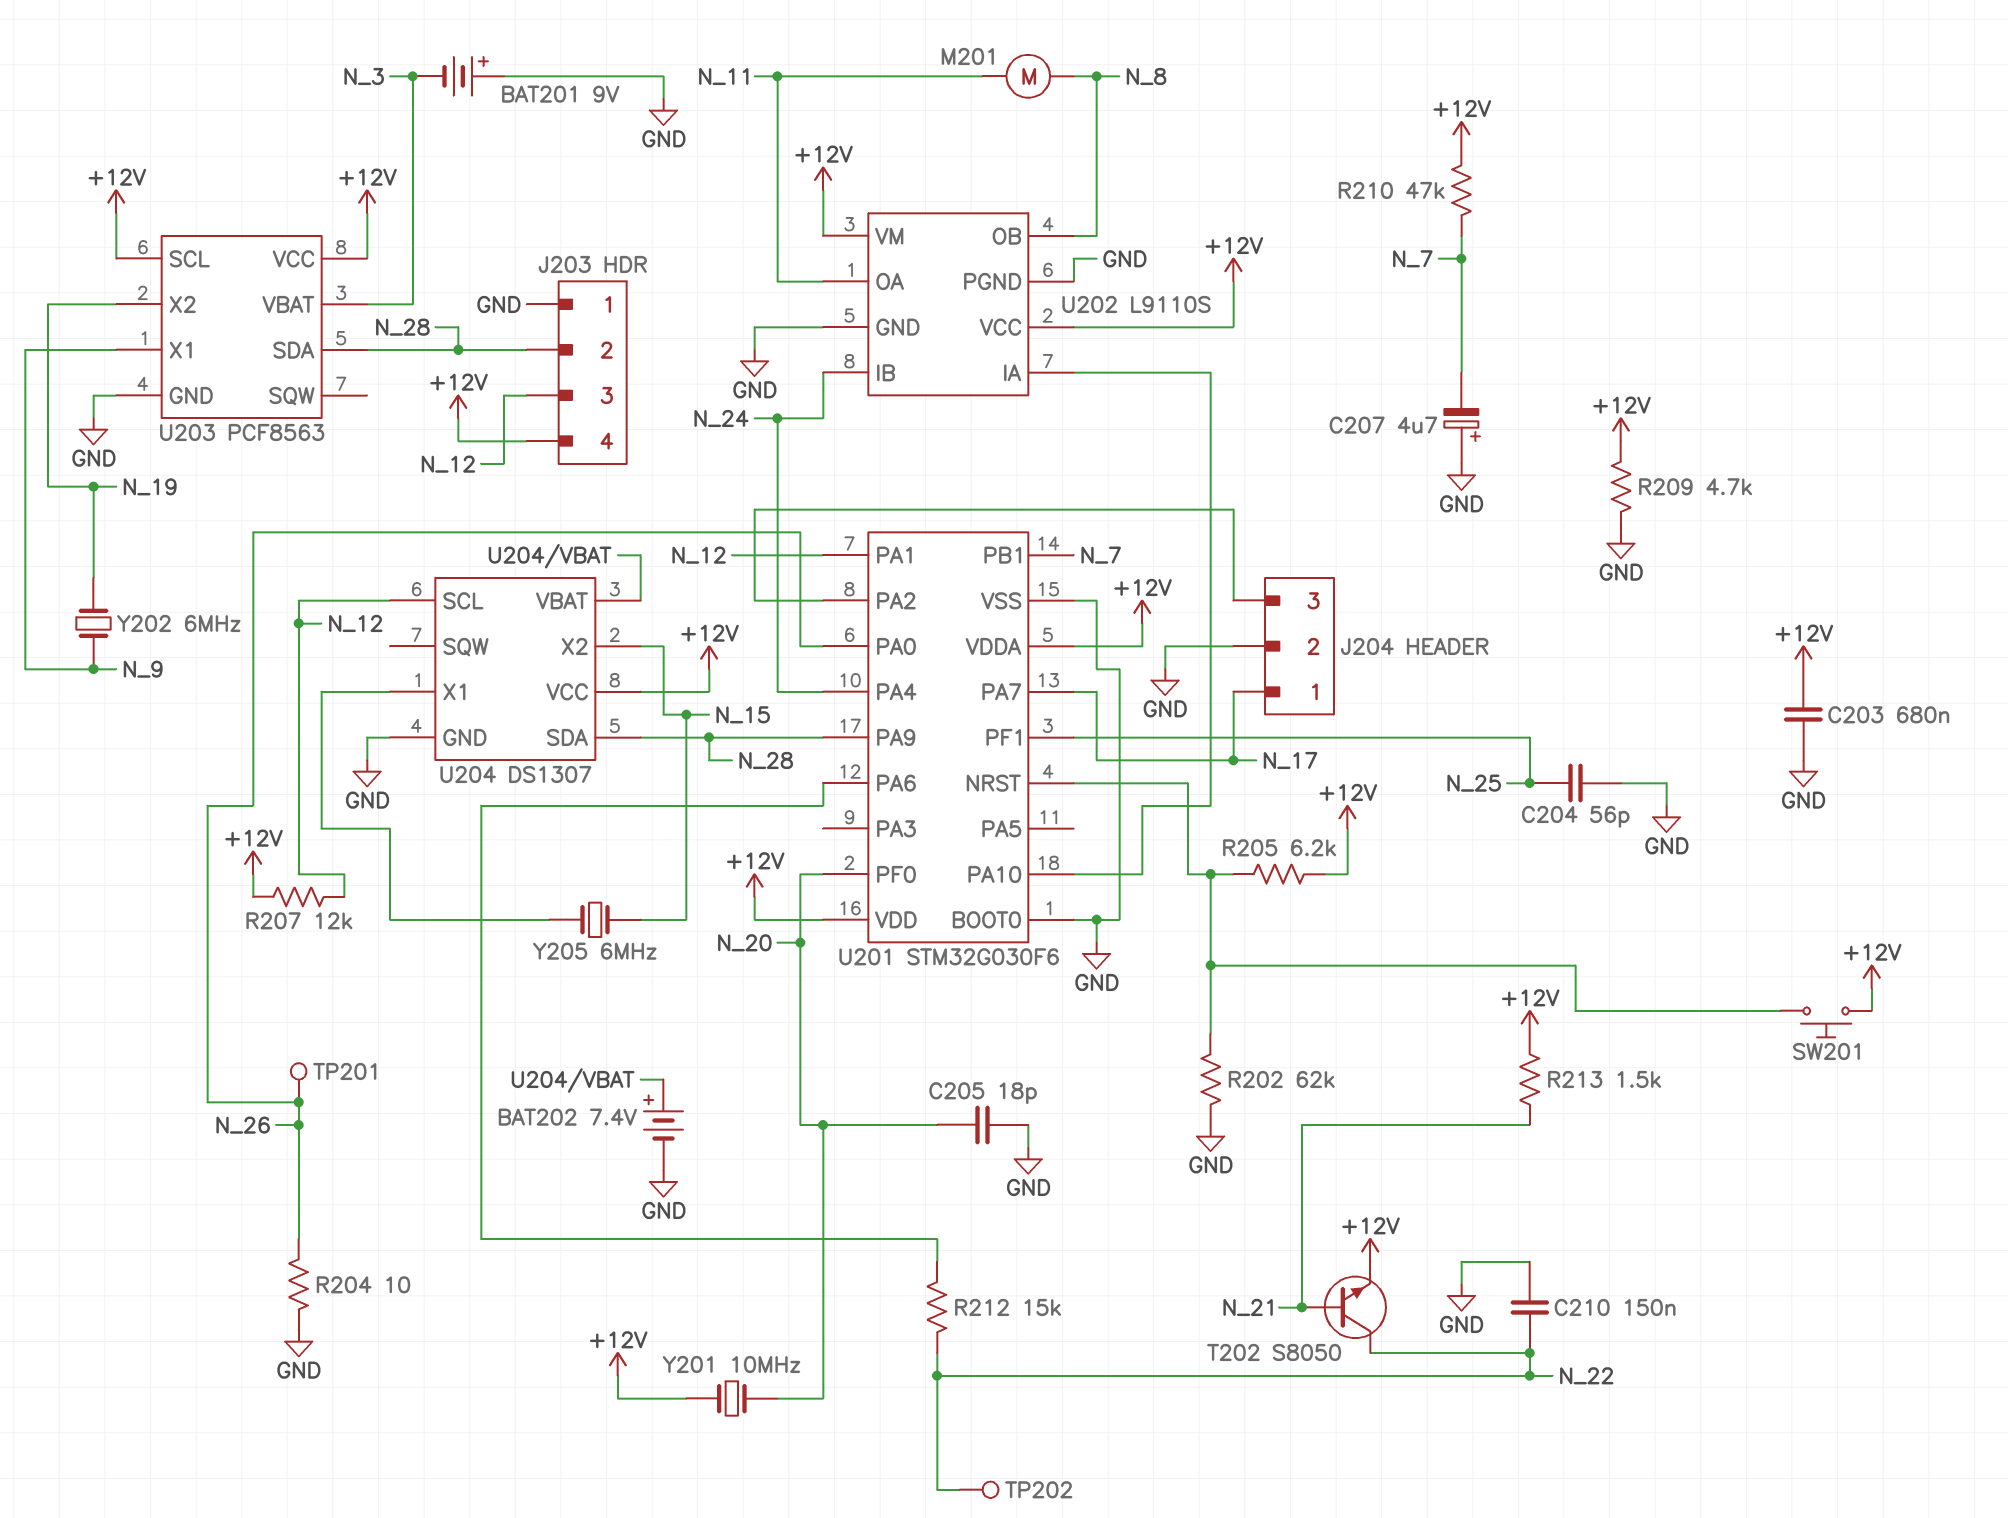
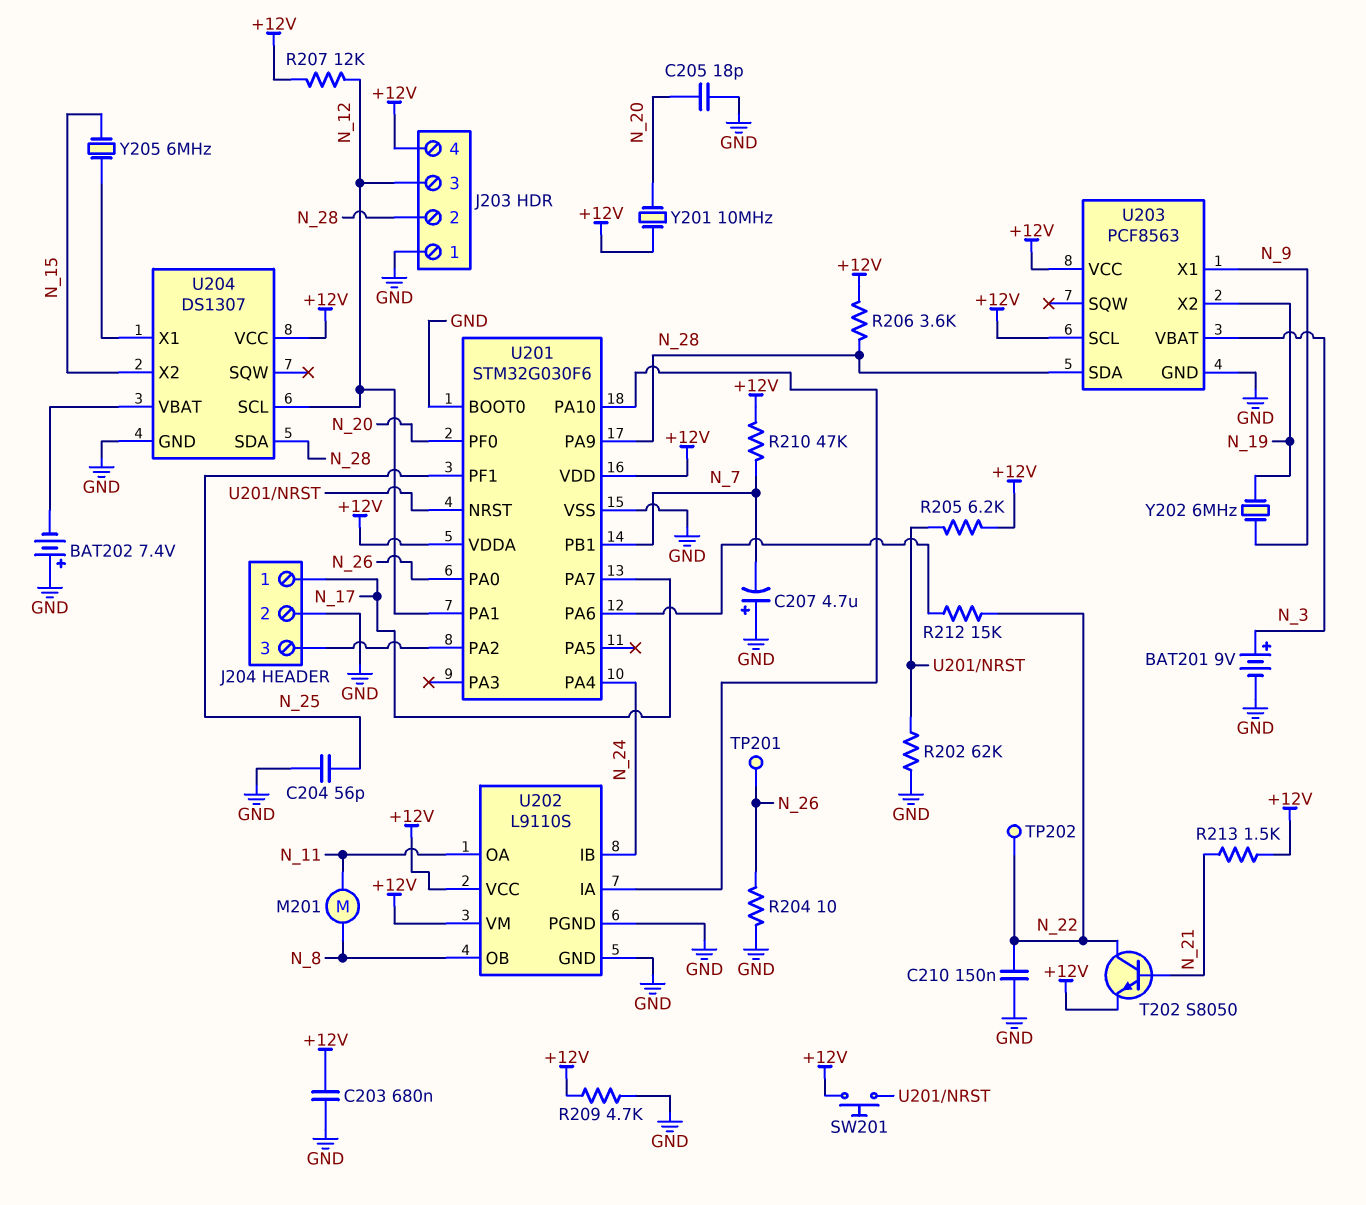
BAT201: 9V (plus GND, minus N_3) -> 9V (plus N_3, minus GND)
BAT202: 7.4V (plus U204/VBAT, minus GND) -> 7.4V (plus GND, minus U204/VBAT)
R206: none -> 3.6k (+12V, N_28)

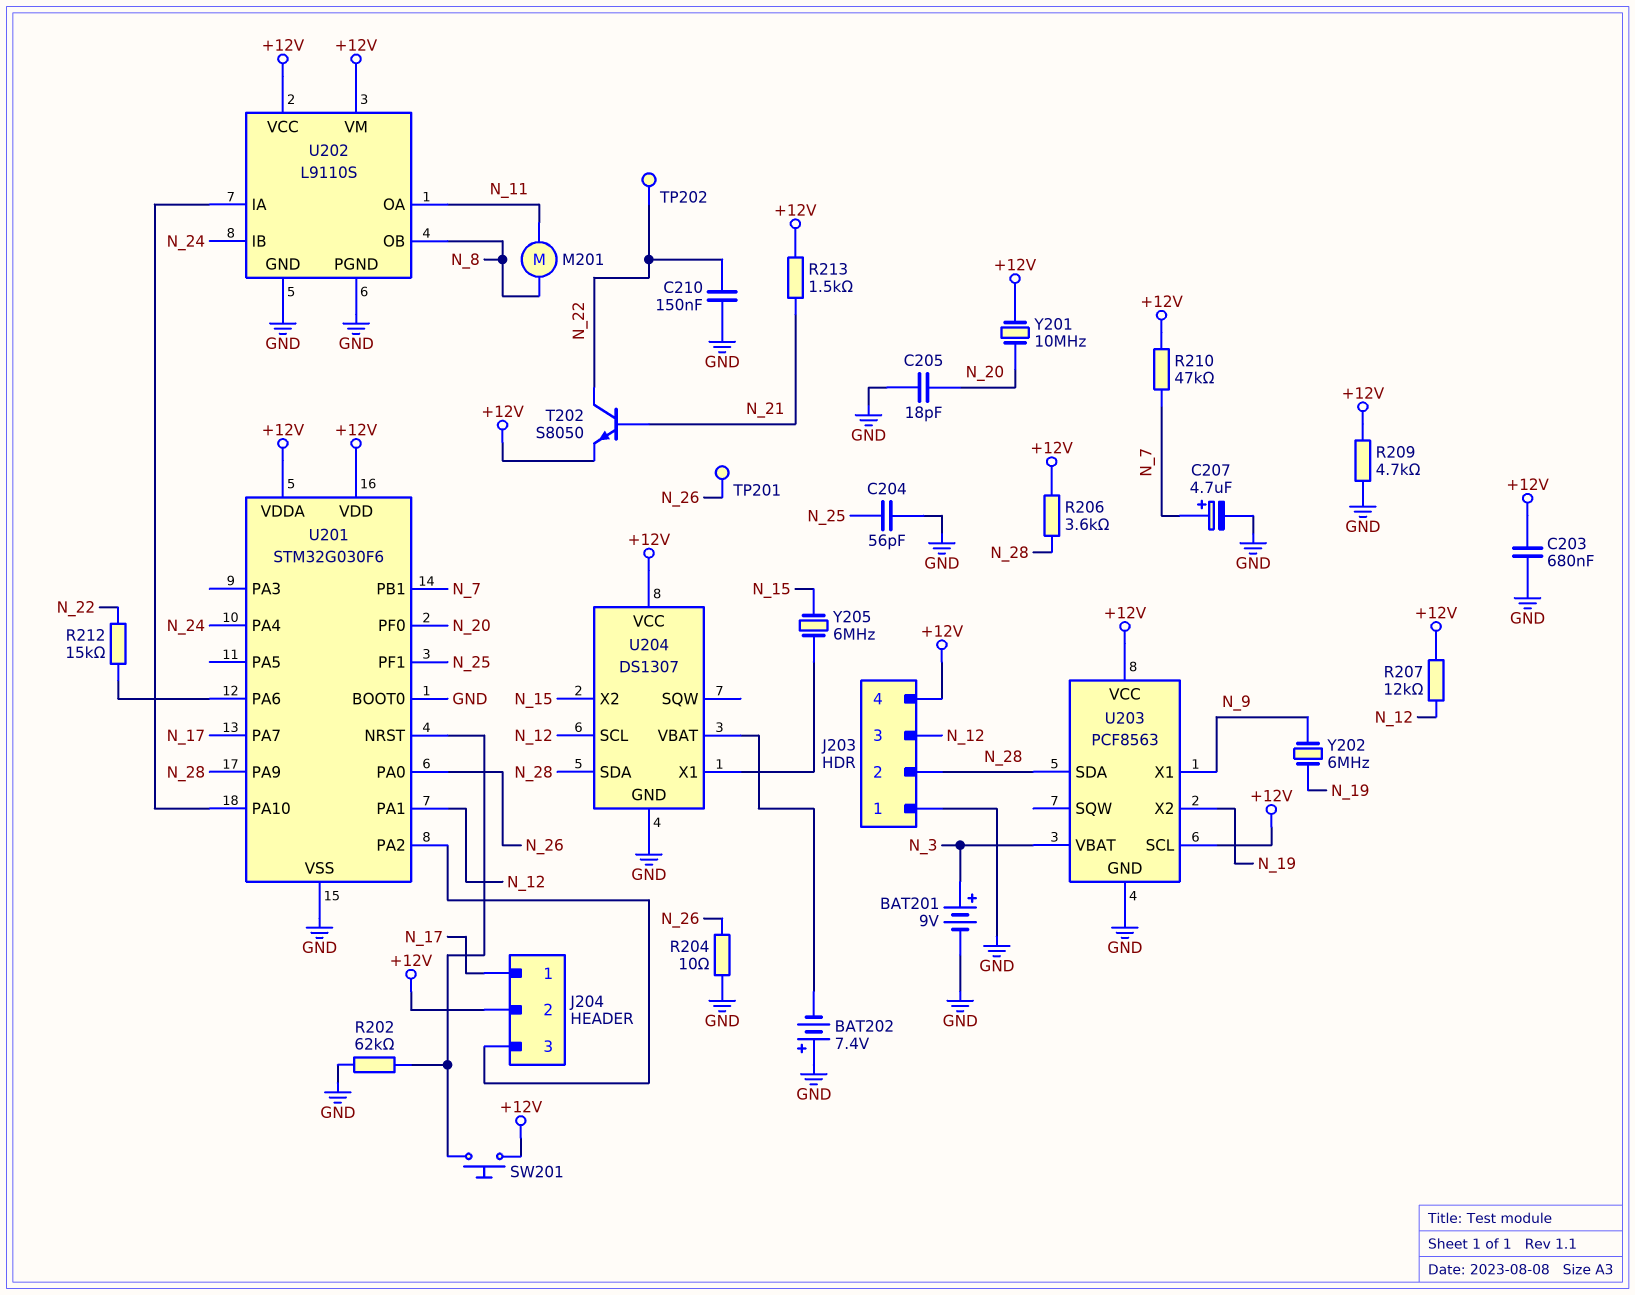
C207: 4.7uF (plus GND, minus N_7) -> 4.7uF (plus N_7, minus GND)
J204 pin 2: GND -> +12V
R205: 6.2k (+12V, U201/NRST) -> none

